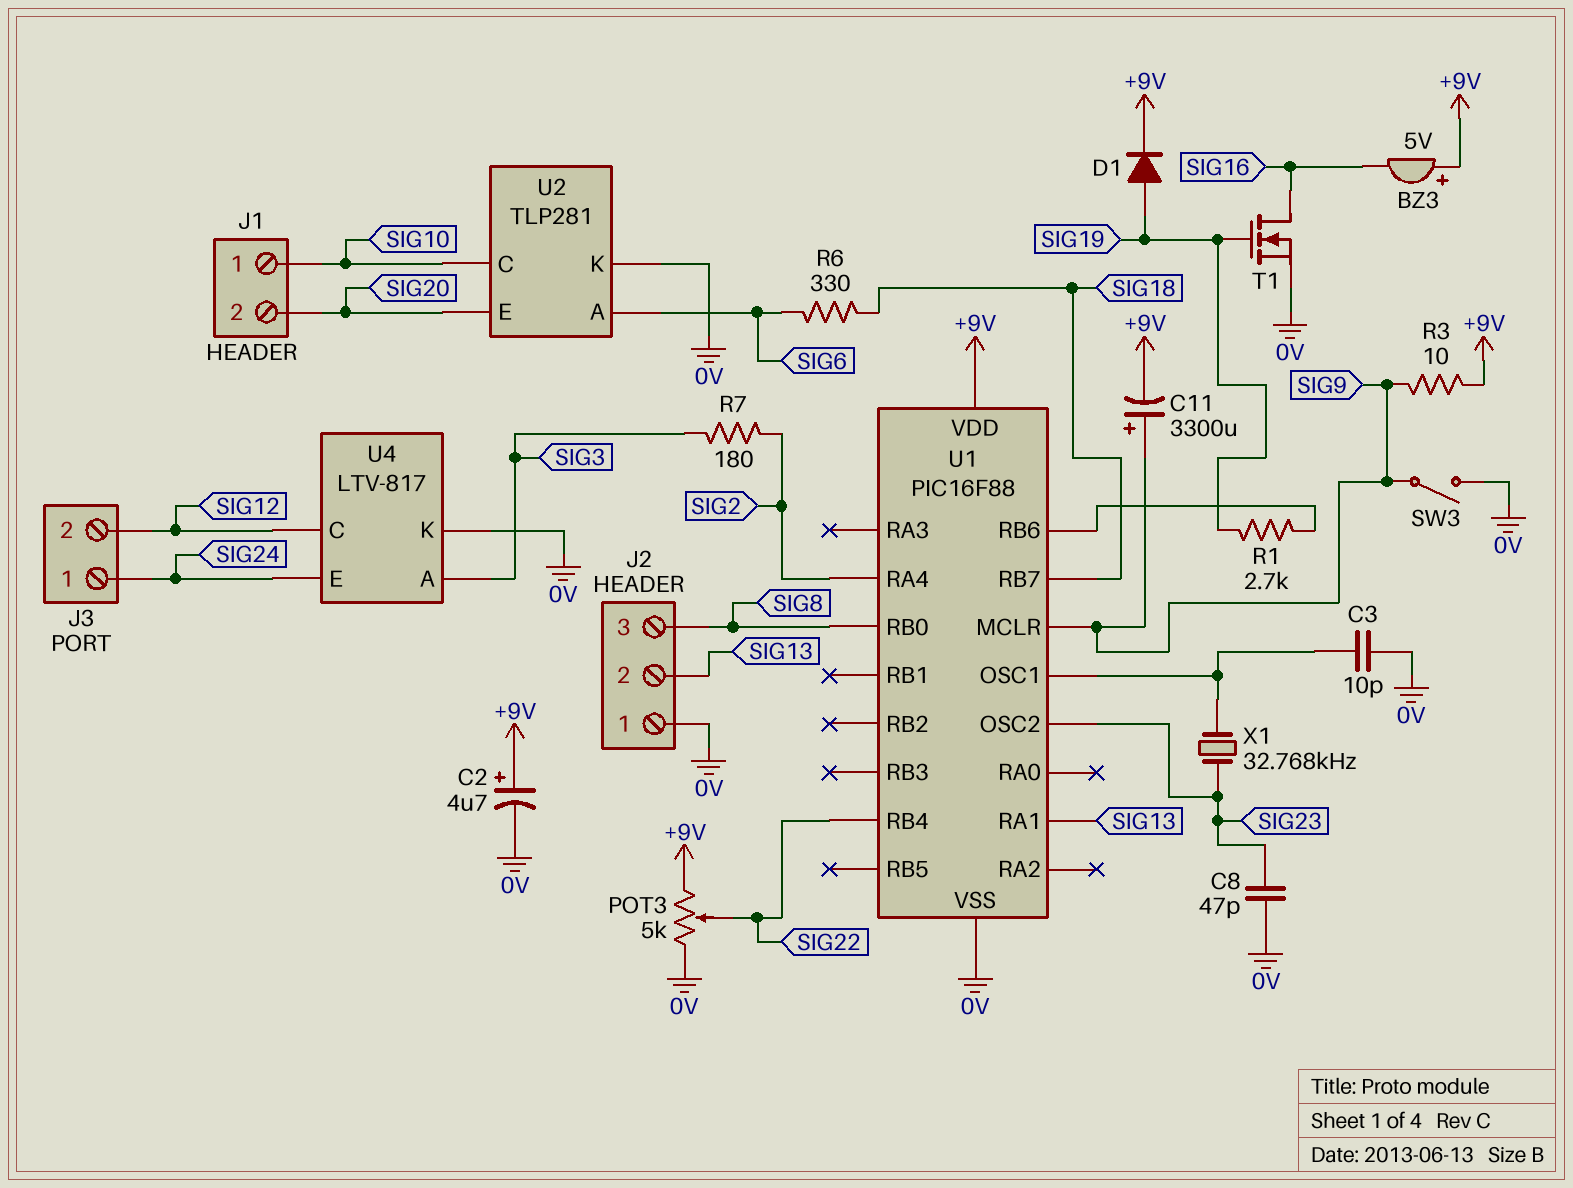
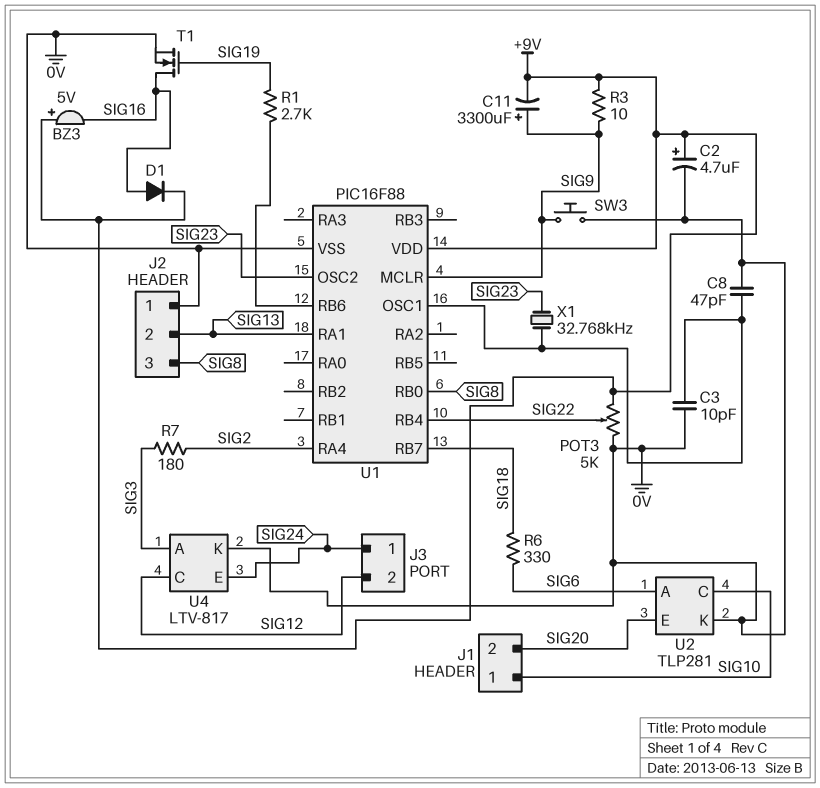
C8: 47pF (0V, SIG23) -> 47pF (0V, U1/OSC1)
D1: diode (A SIG19, K +9V) -> diode (A SIG16, K +9V)
SW3: switch (0V, SIG9) -> button (0V, SIG9)

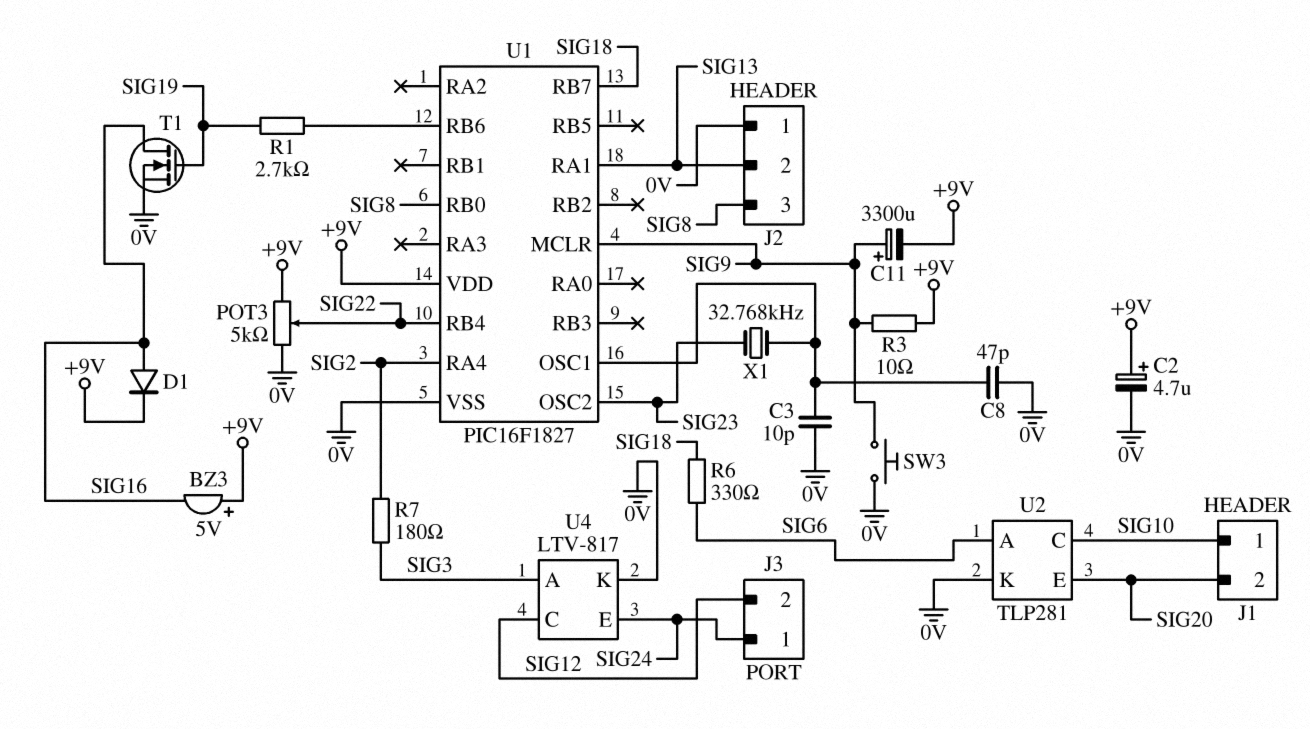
U1: PIC16F88 -> PIC16F1827

